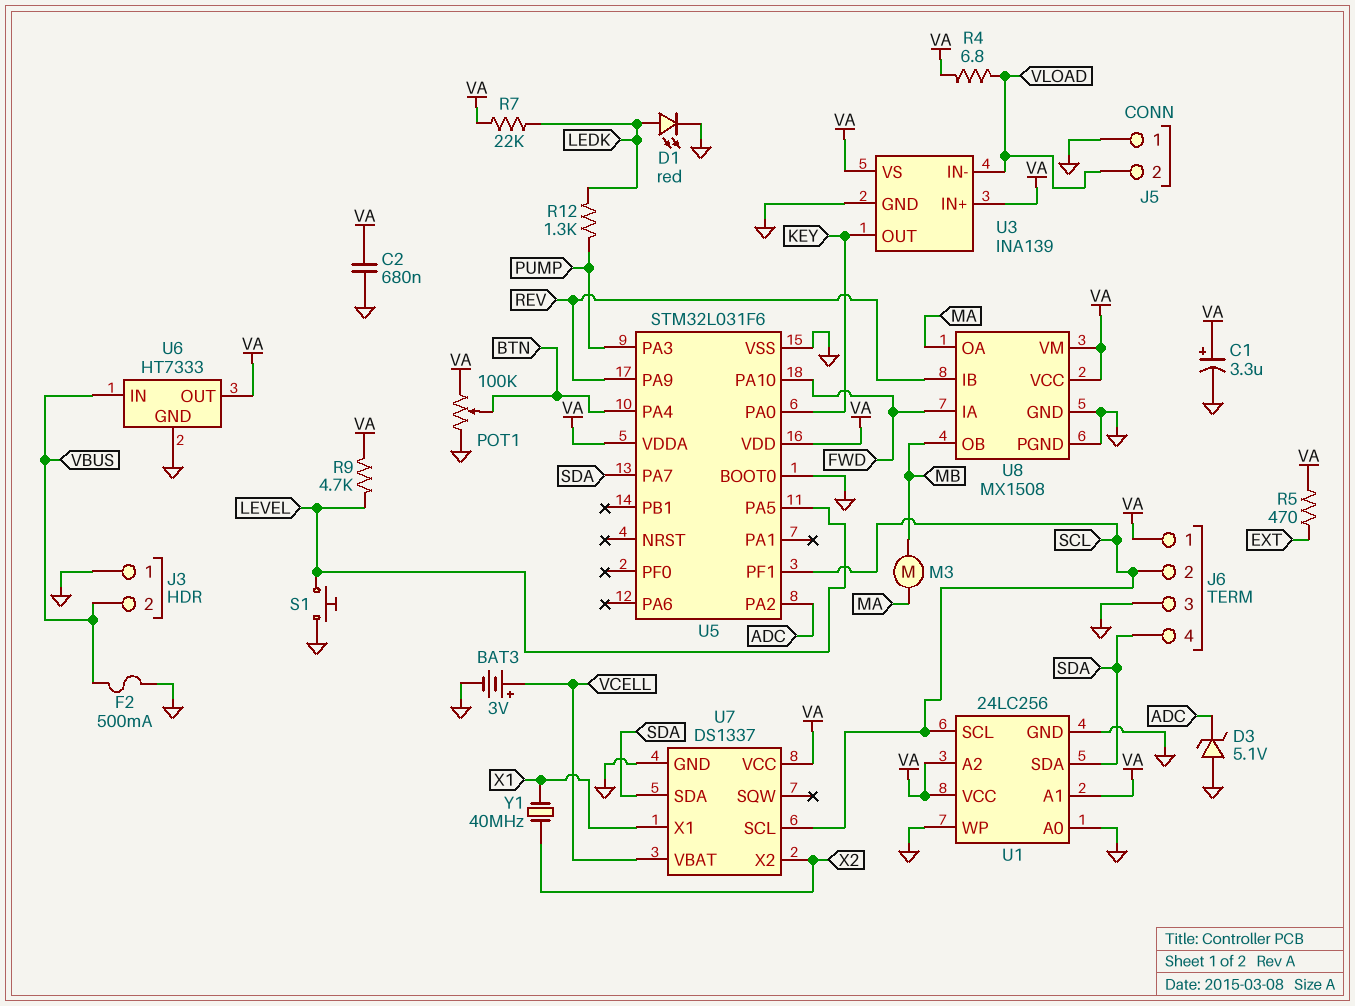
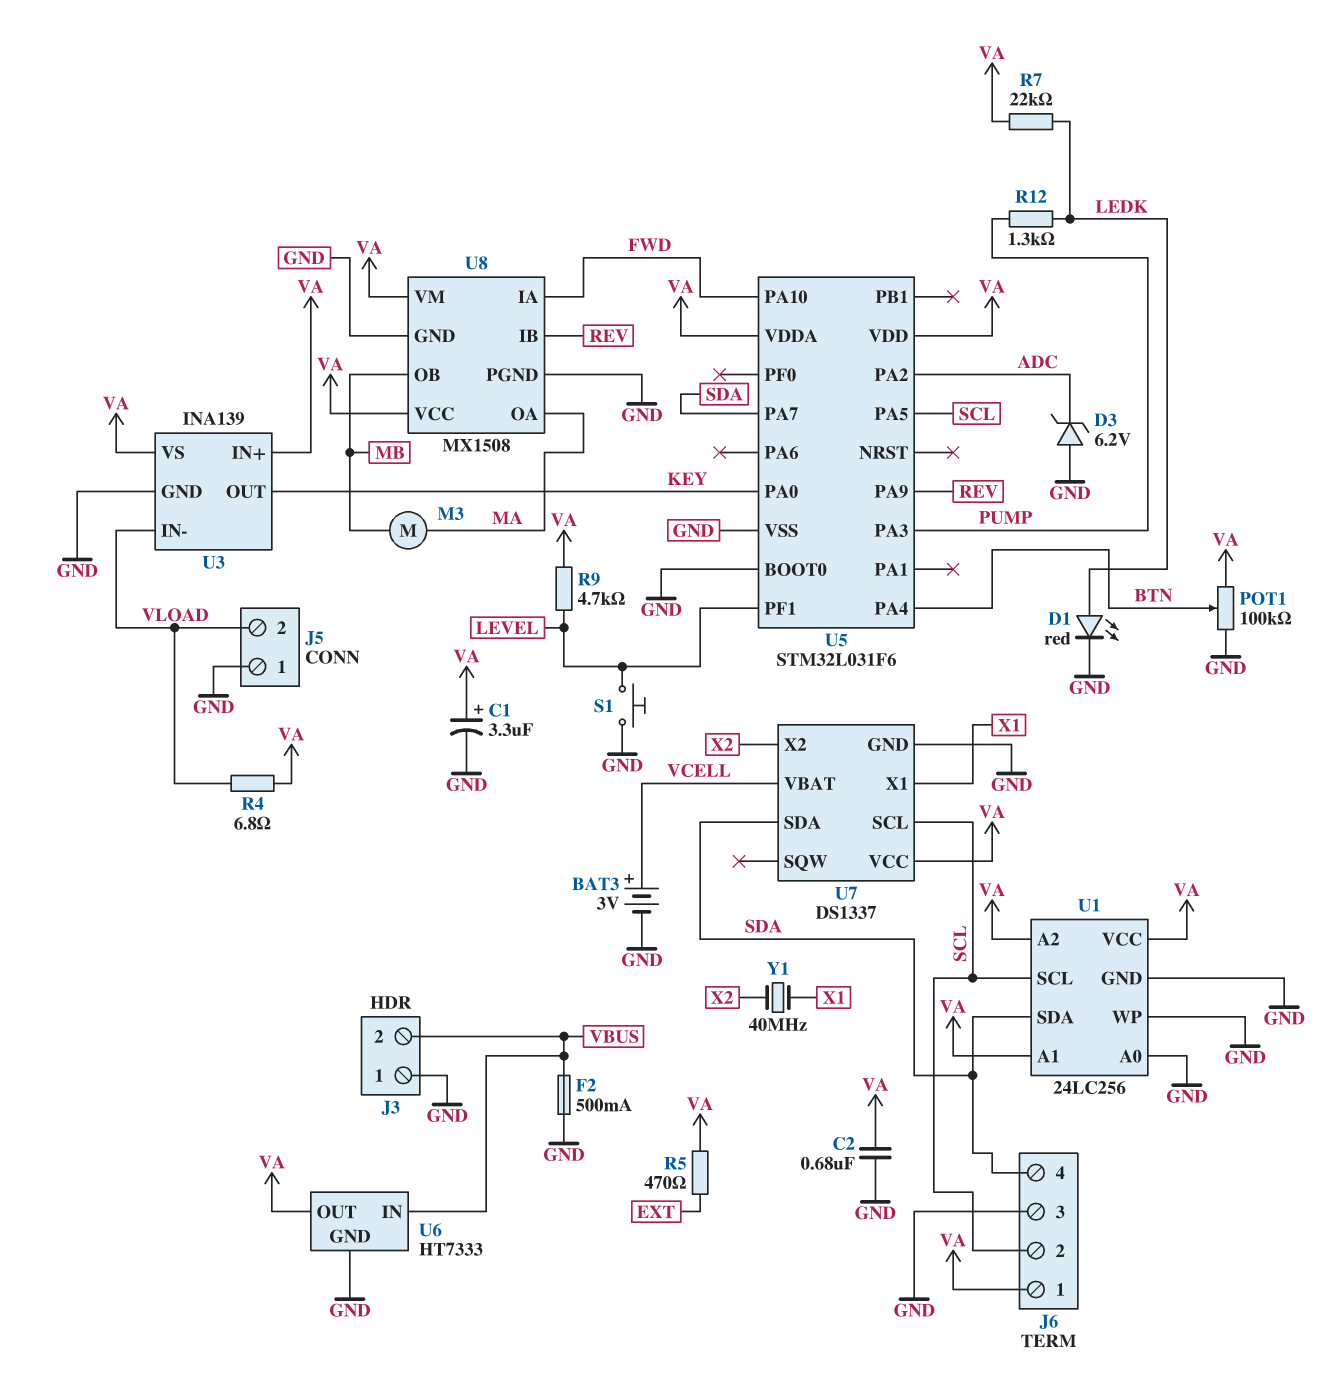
D3: zener 5.1V (A GND, K ADC) -> zener 6.2V (A GND, K ADC)
U5 pin PA5: LEVEL -> SCL
U5 pin PF1: SCL -> LEVEL

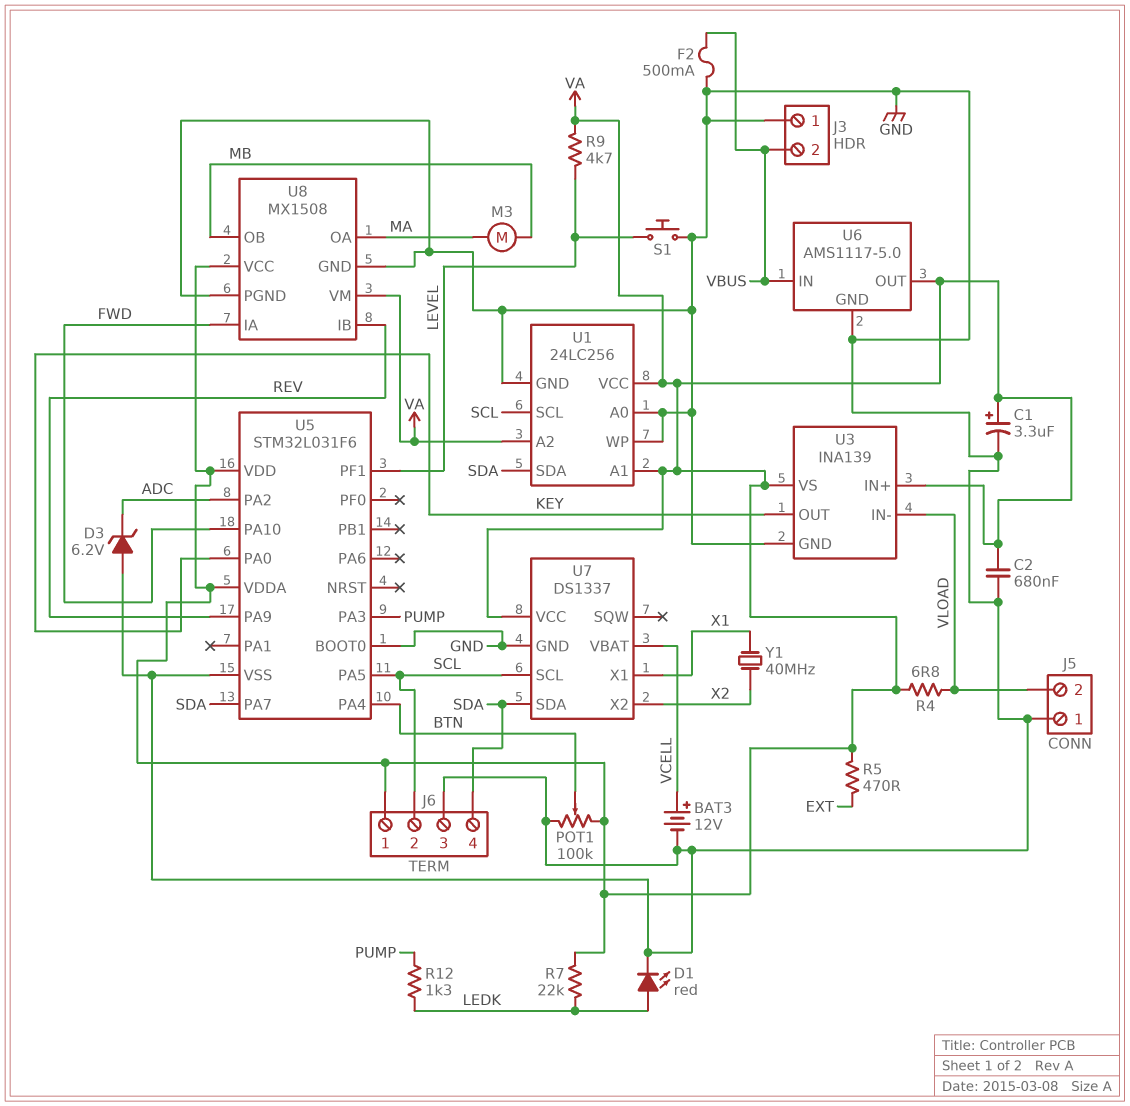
BAT3: 3V (plus VCELL, minus GND) -> 12V (plus VCELL, minus GND)
U6: HT7333 -> AMS1117-5.0

